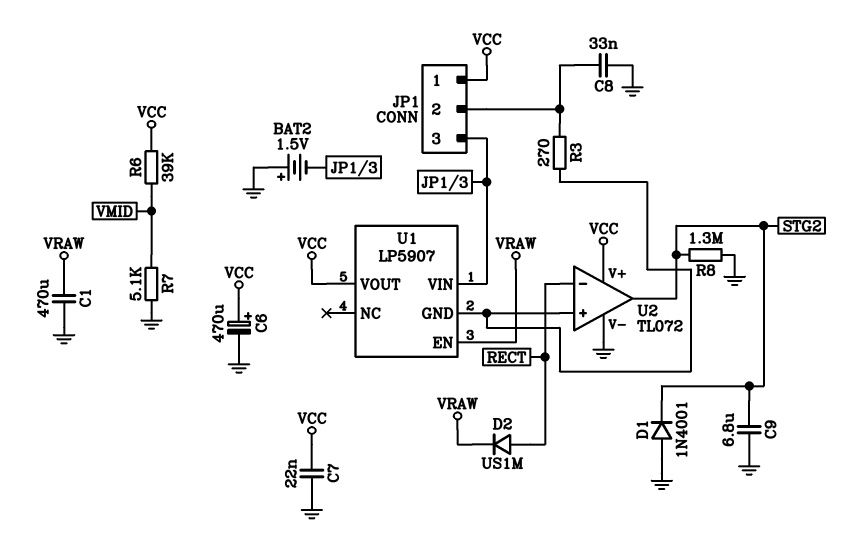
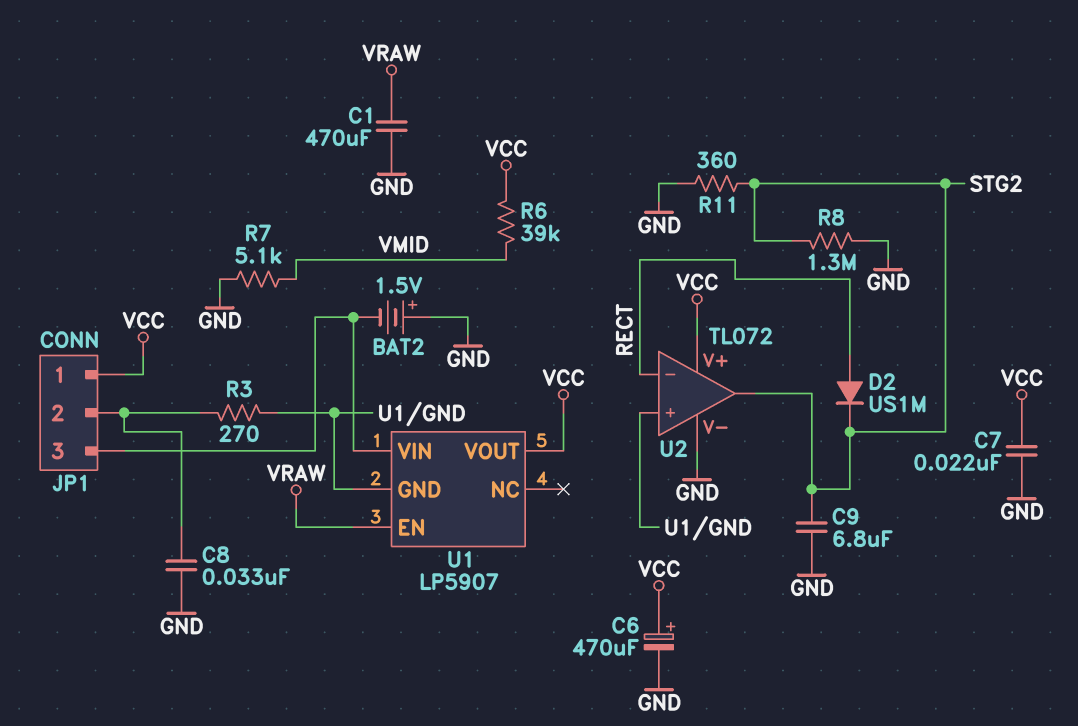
D1: diode 1N4001 (A GND, K STG2) -> none
D2: diode US1M (A RECT, K VRAW) -> diode US1M (A RECT, K STG2)
R11: none -> 360 (GND, STG2)

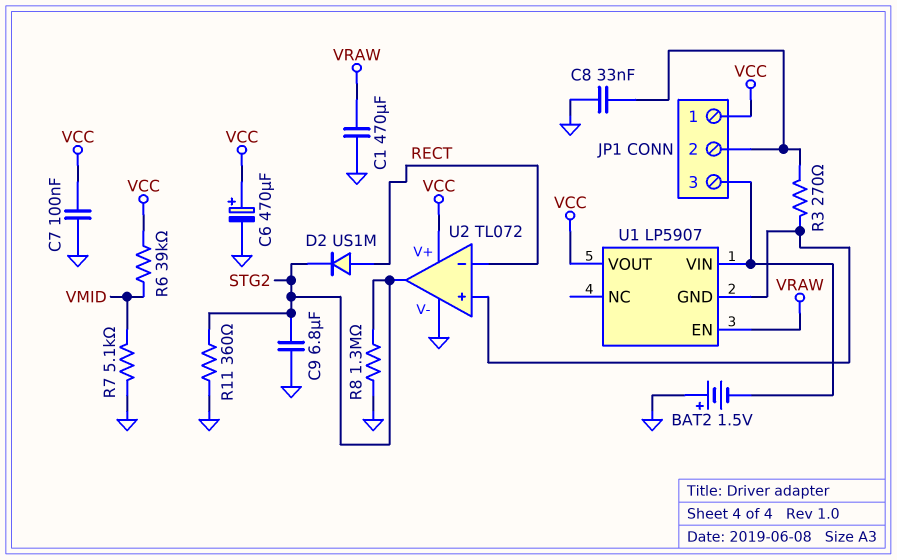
C7: 22nF (GND, VCC) -> 100nF (GND, VCC)

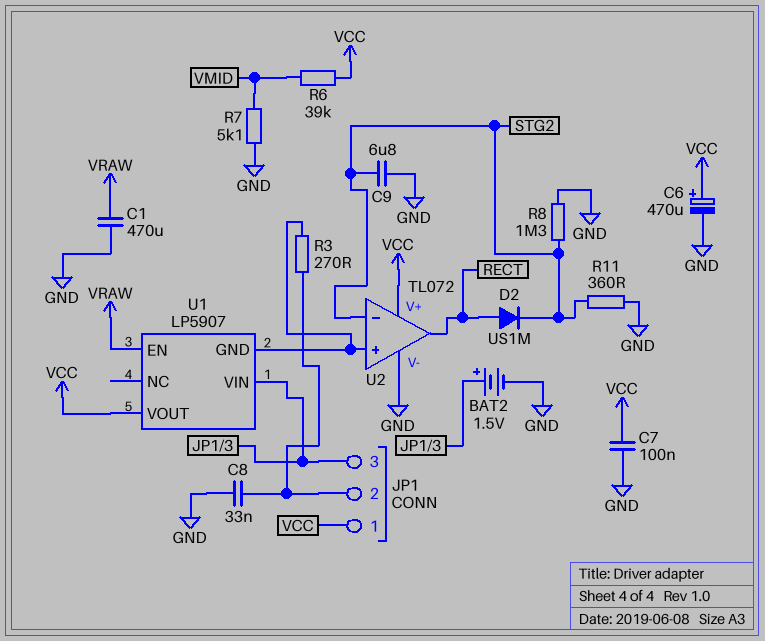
BAT2: 1.5V (plus GND, minus JP1/3) -> 1.5V (plus JP1/3, minus GND)
U2 pin in-: RECT -> STG2
U2 pin out: STG2 -> RECT

